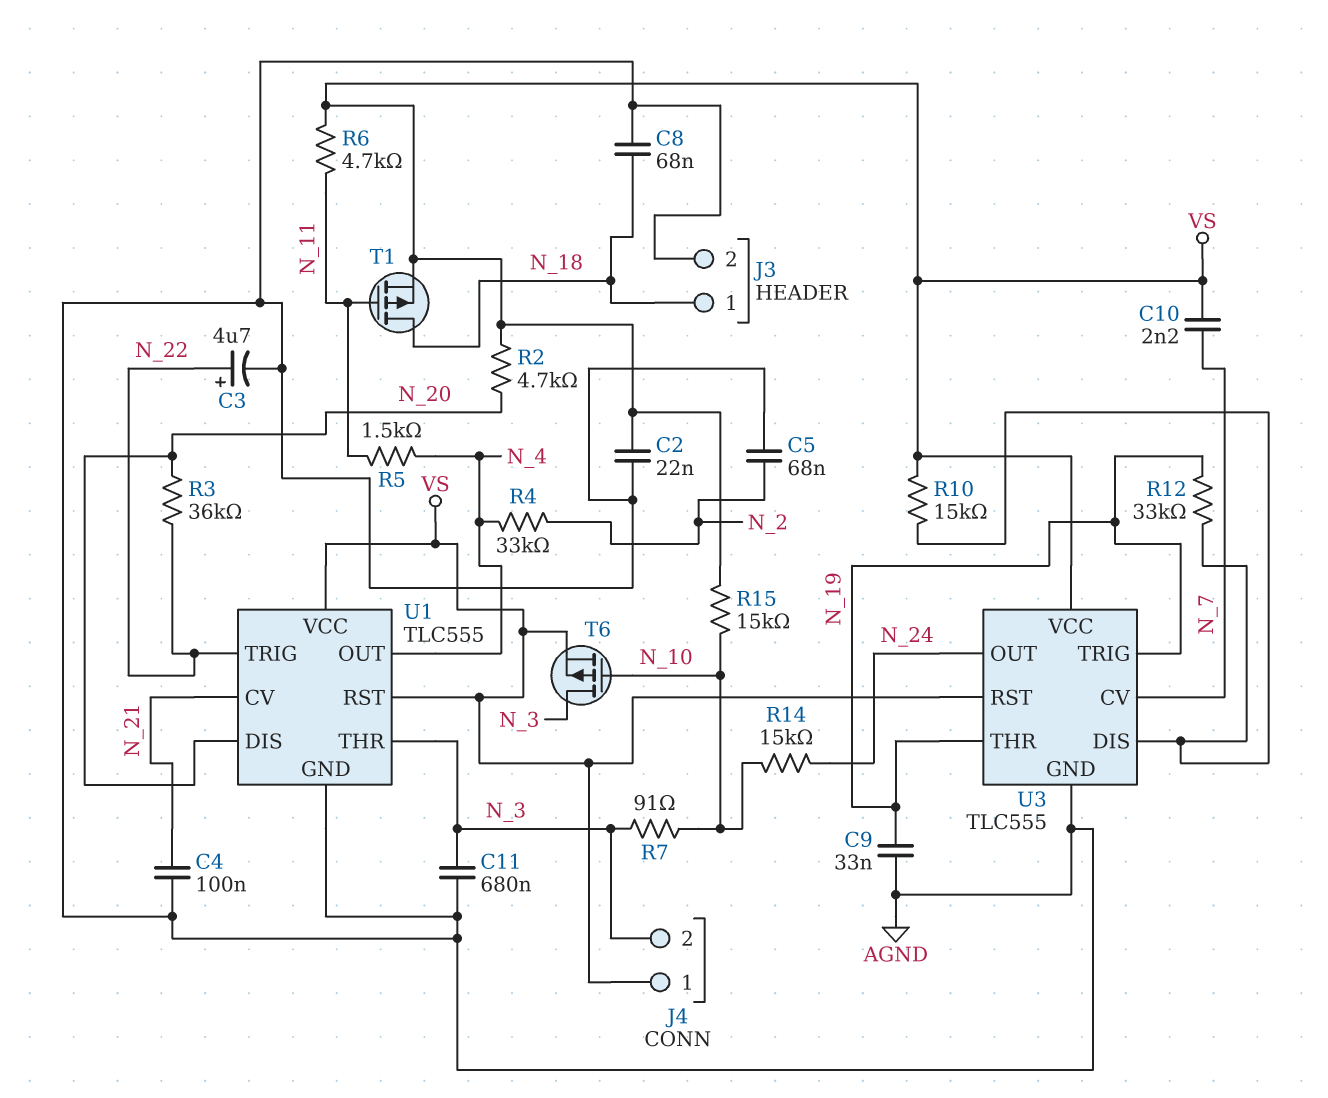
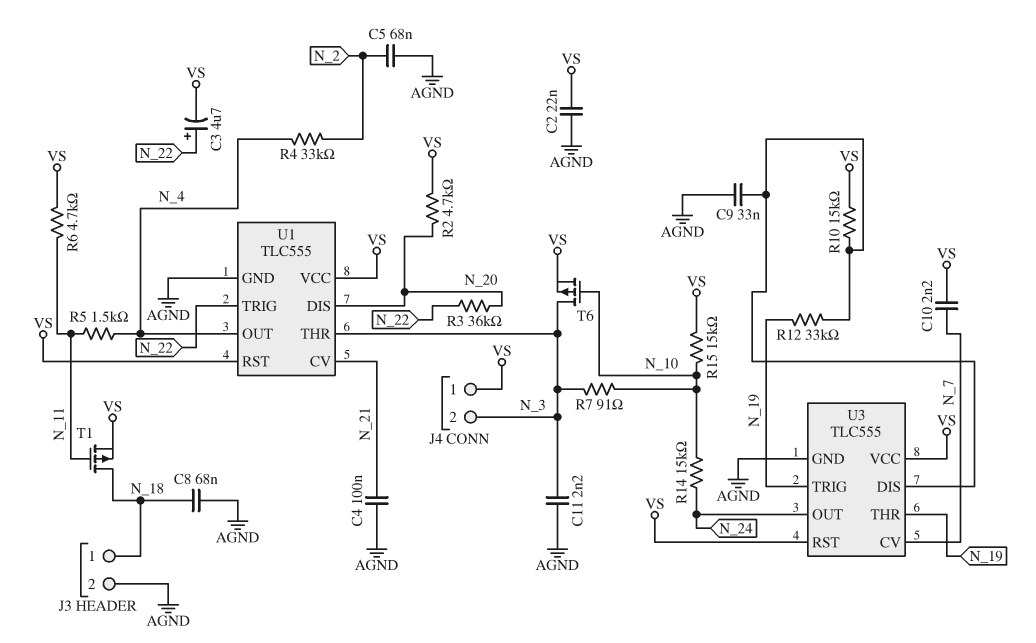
C3: 4.7uF (plus N_22, minus AGND) -> 4.7uF (plus N_22, minus VS)
C9: 33nF (AGND, N_19) -> 33nF (AGND, U3/DIS)
C11: 680nF (AGND, N_3) -> 2.2nF (AGND, N_3)

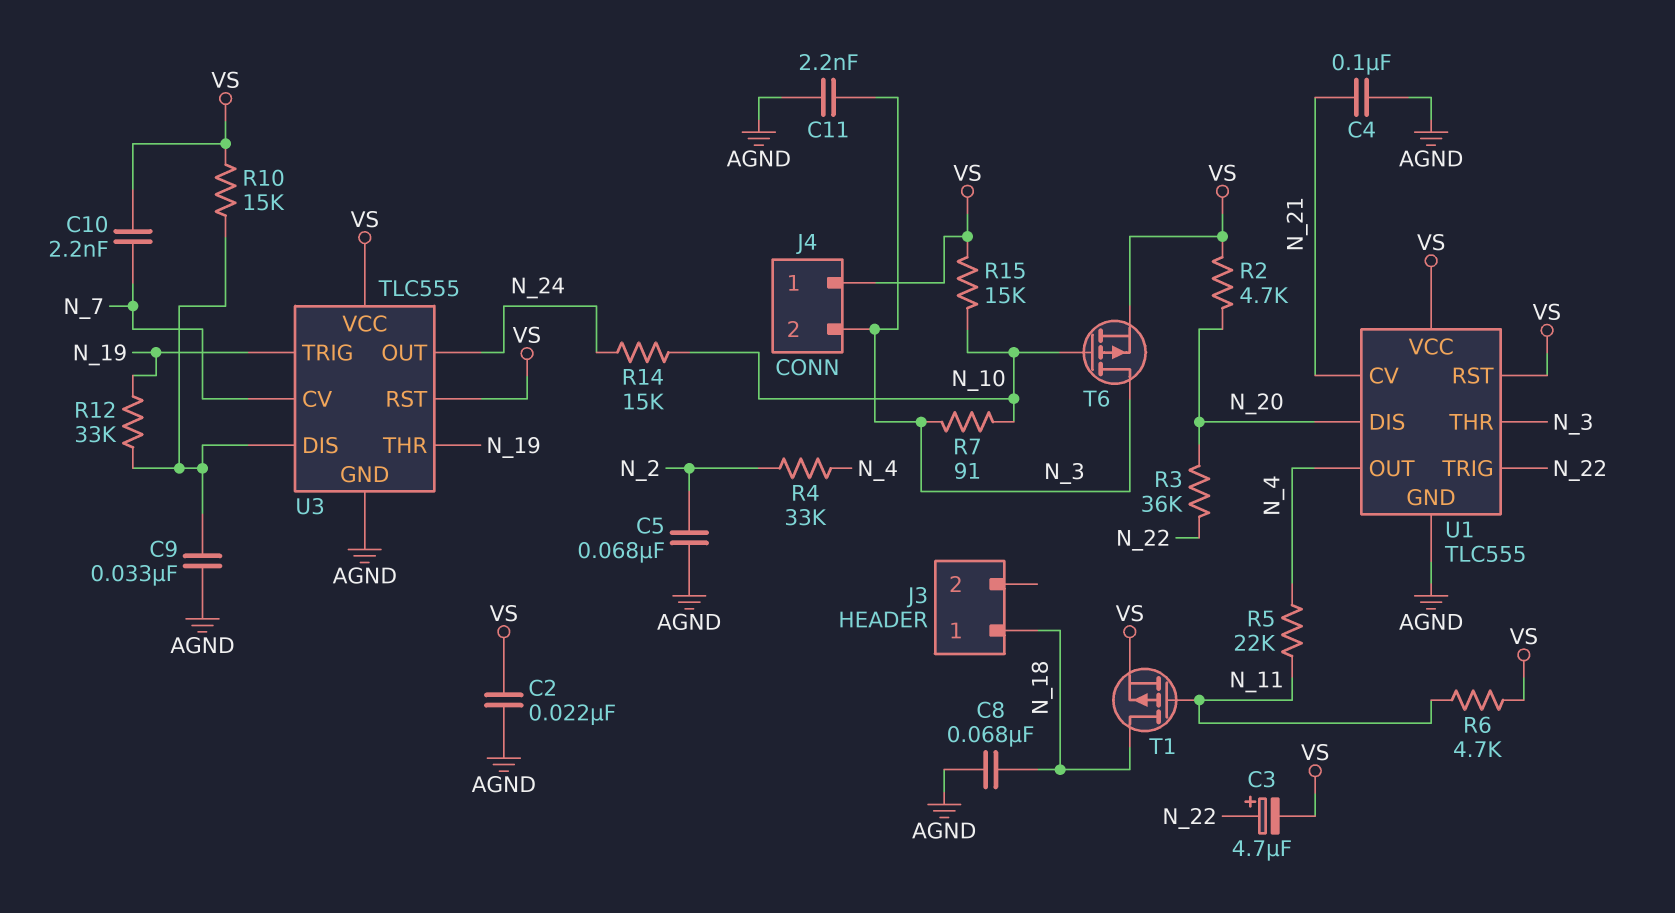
J3 pin 2: AGND -> none
R5: 1.5k (N_4, N_11) -> 22k (N_4, N_11)

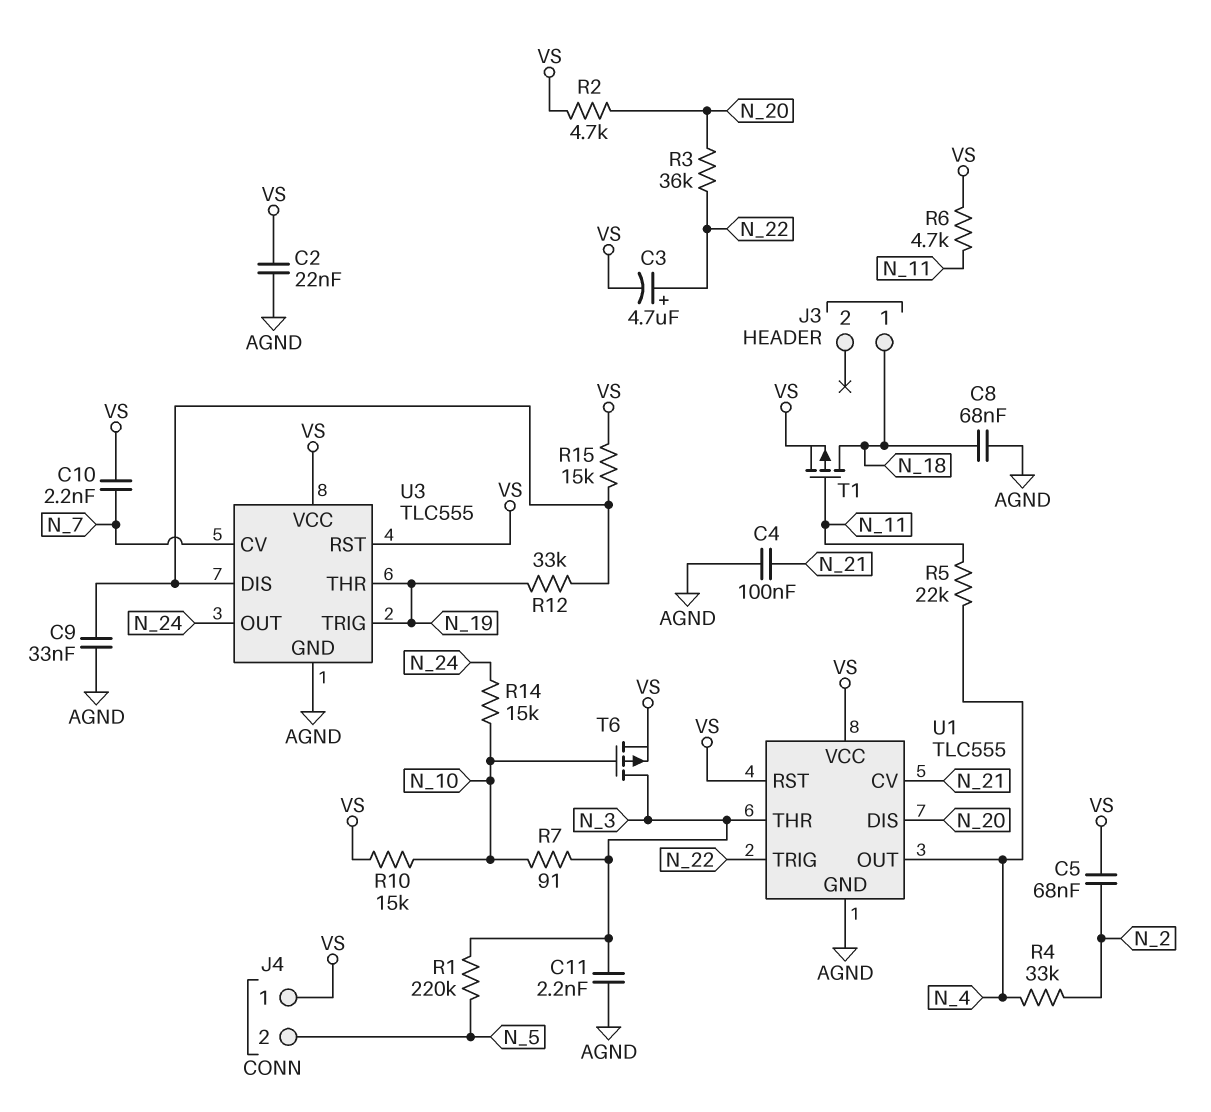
C5: 68nF (AGND, N_2) -> 68nF (N_2, VS)
J4 pin 2: N_3 -> N_5
R1: none -> 220k (N_3, N_5)
R10: 15k (U3/DIS, VS) -> 15k (N_10, VS)
R15: 15k (N_10, VS) -> 15k (U3/DIS, VS)

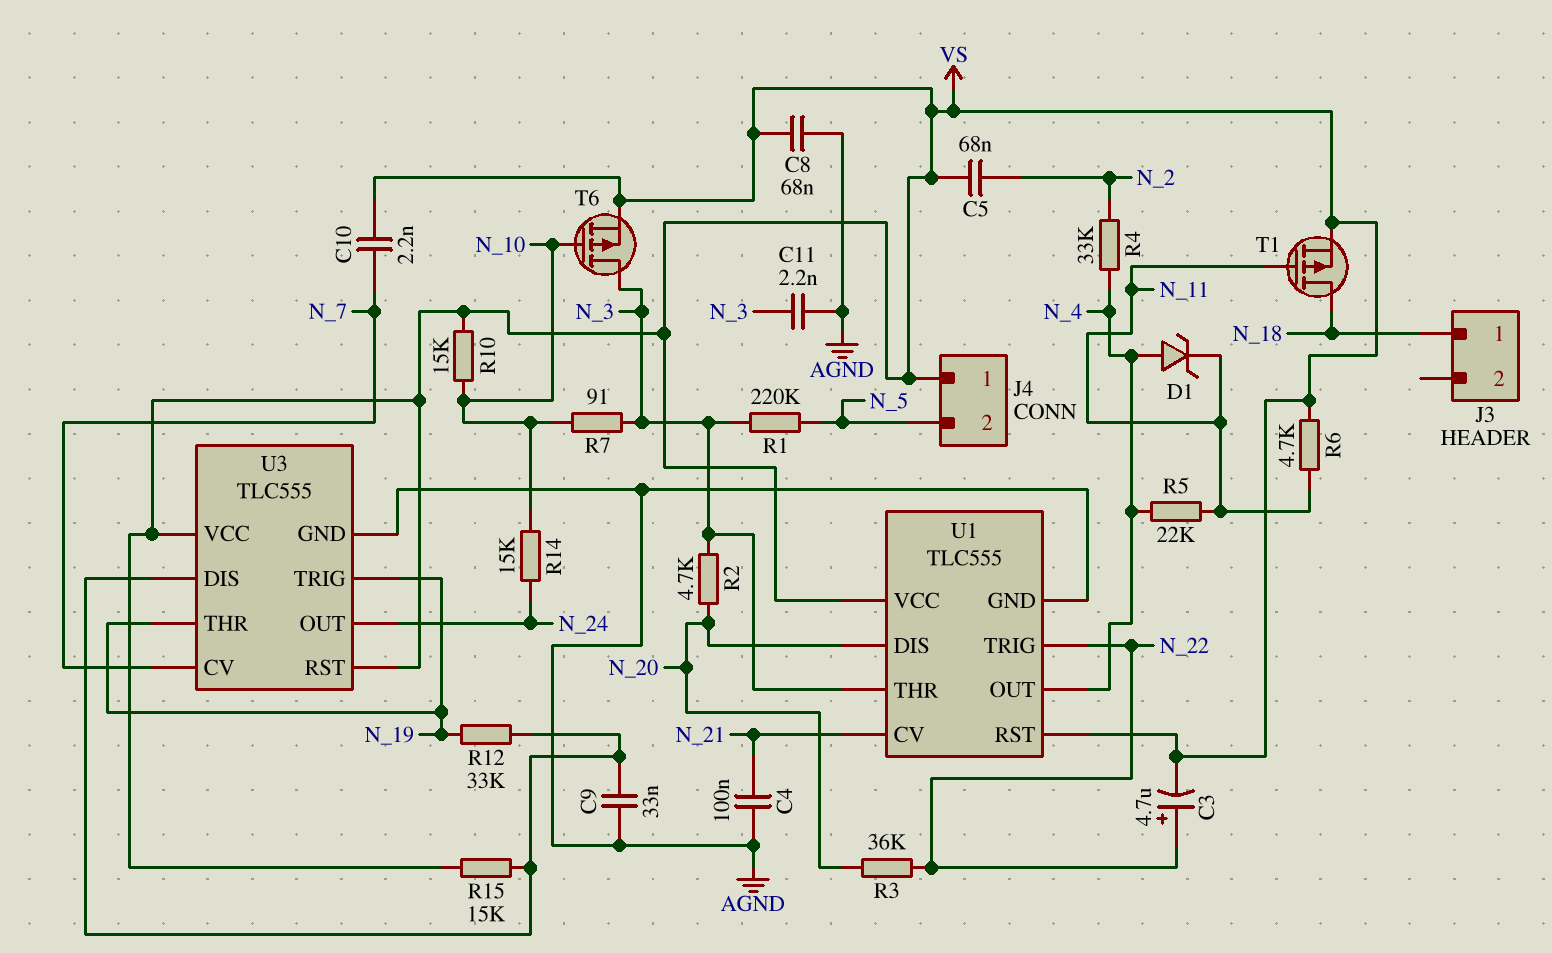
C2: 22nF (AGND, VS) -> none
C8: 68nF (AGND, N_18) -> 68nF (AGND, VS)
D1: none -> zener (A N_4, K N_11)
R2: 4.7k (N_20, VS) -> 4.7k (N_3, N_20)

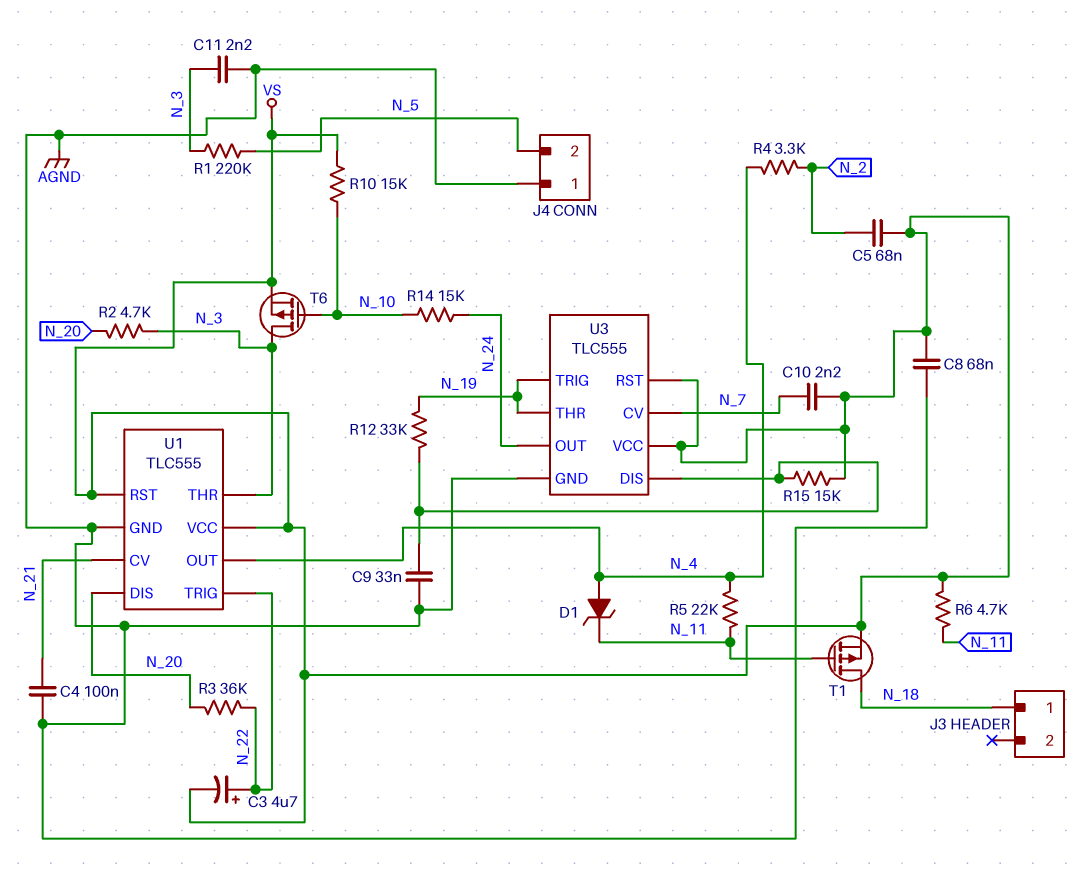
J4 pin 1: VS -> AGND
R4: 33k (N_2, N_4) -> 3.3k (N_2, N_4)
R7: 91 (N_3, N_10) -> none

